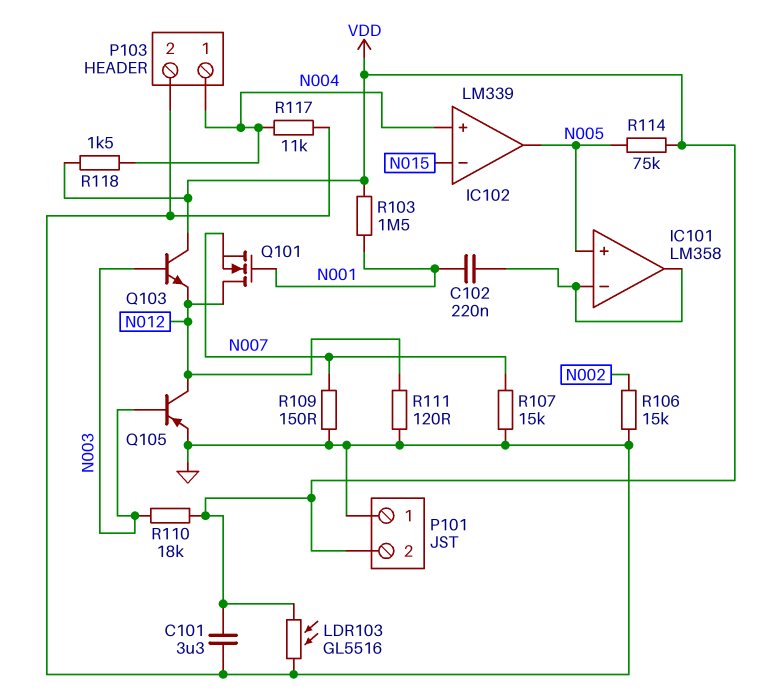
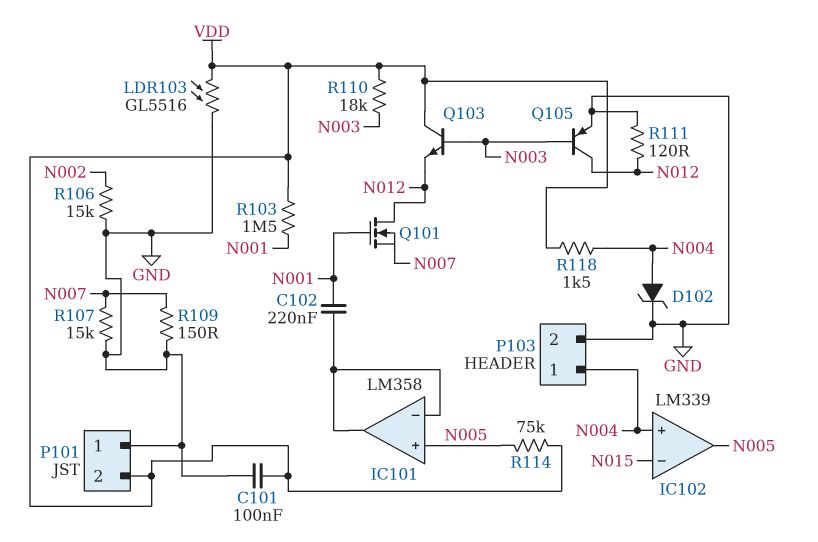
C101: 3.3uF (GND, VDD) -> 100nF (GND, VDD)
D102: none -> zener (A N004, K GND)
R117: 11k (GND, N004) -> none

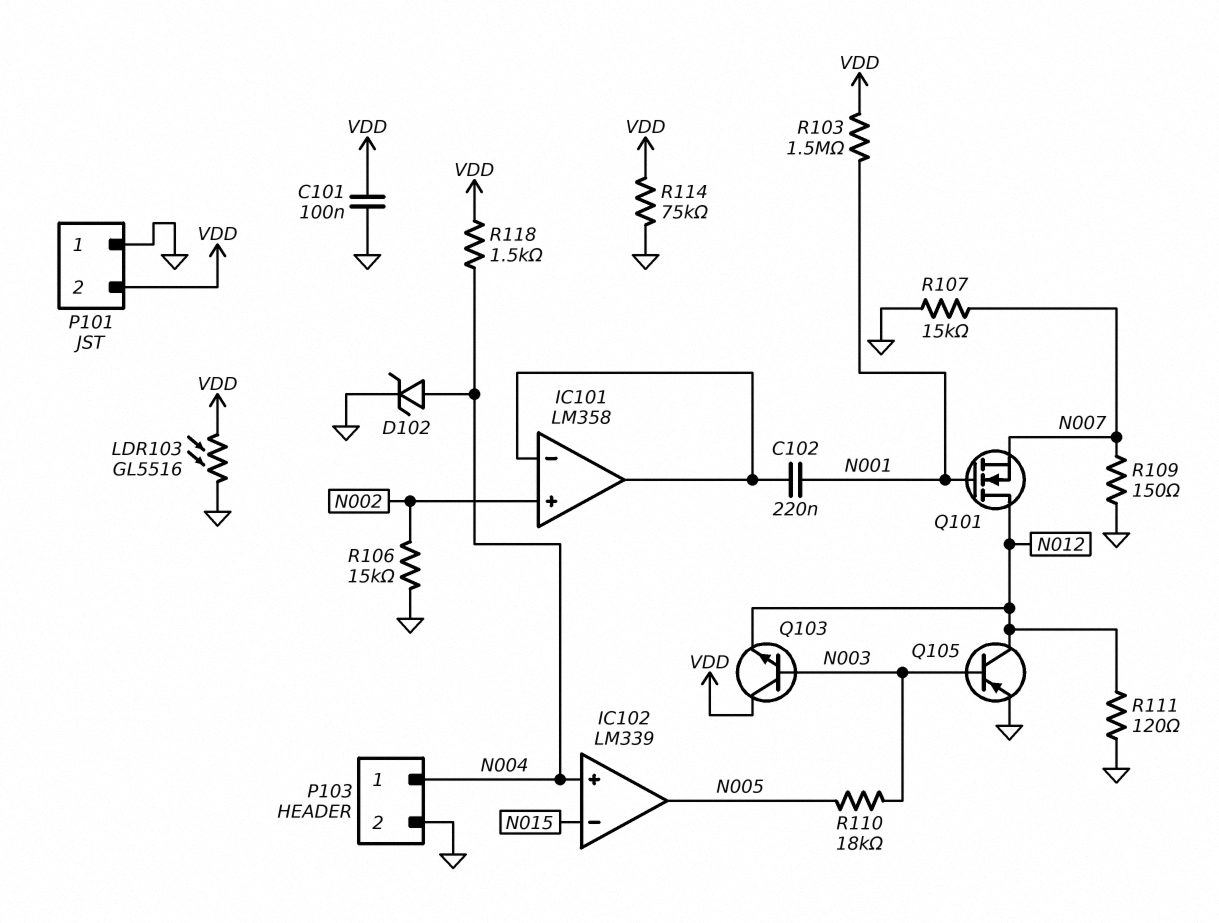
IC101 pin in+: N005 -> N002
R110: 18k (N003, VDD) -> 18k (N003, N005)
R114: 75k (N005, VDD) -> 75k (GND, VDD)

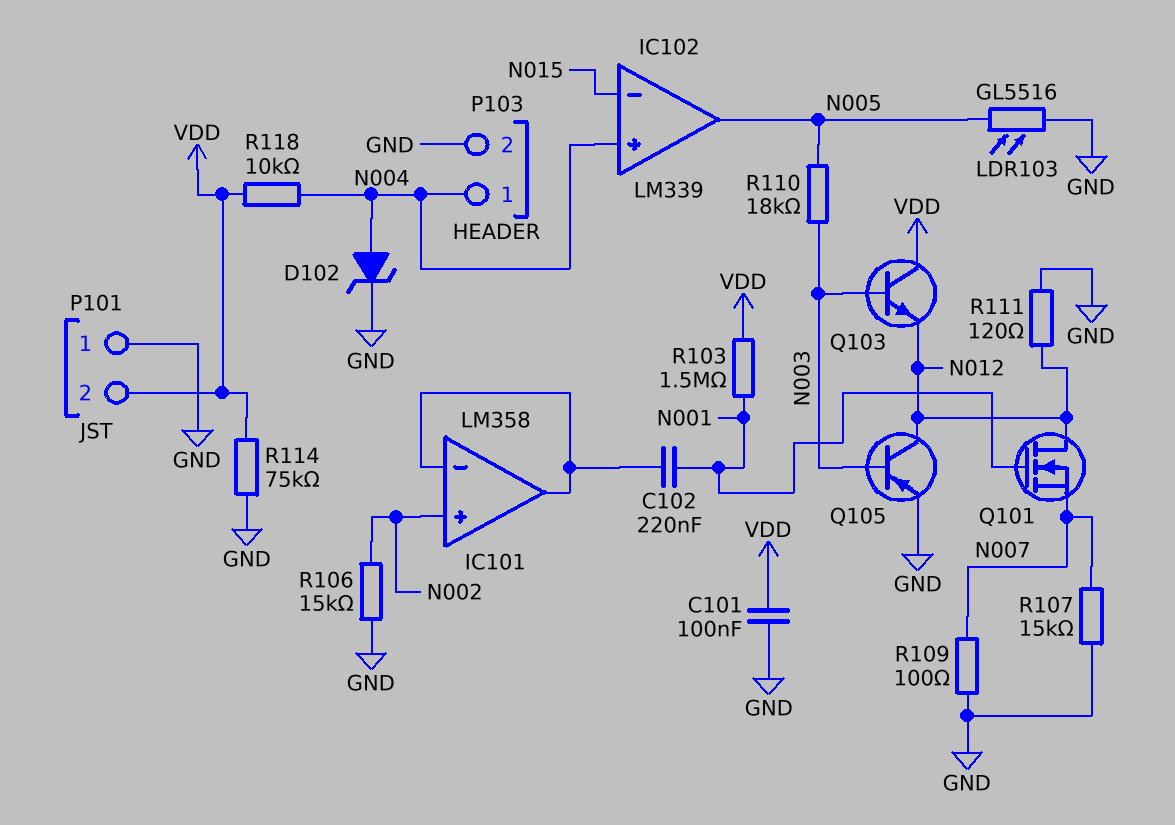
LDR103: GL5516 (GND, VDD) -> GL5516 (GND, N005)
R109: 150 (GND, N007) -> 100 (GND, N007)
R118: 1.5k (N004, VDD) -> 10k (N004, VDD)

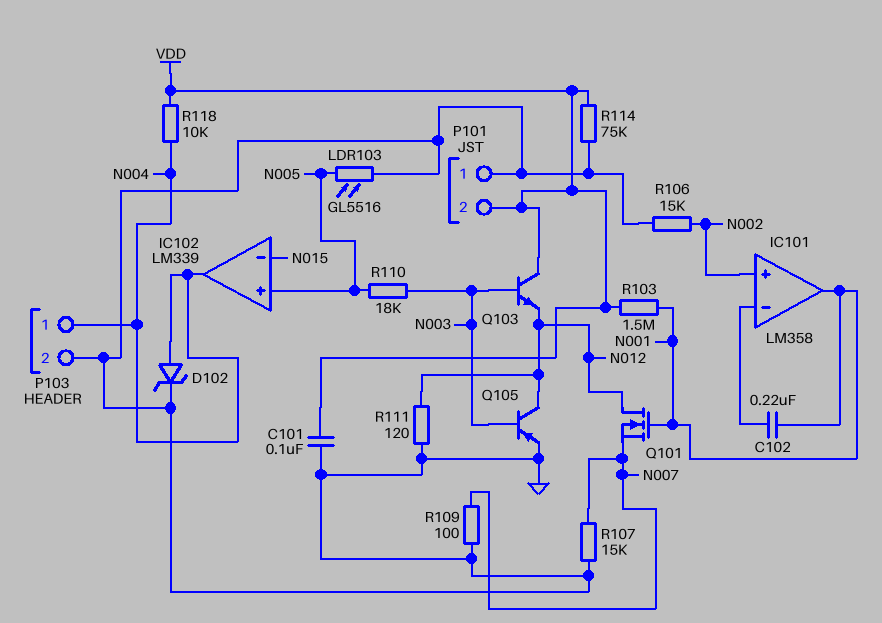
IC101 pin out: IC101/in- -> N001
IC102 pin in+: N004 -> N005
IC102 pin out: N005 -> N004

